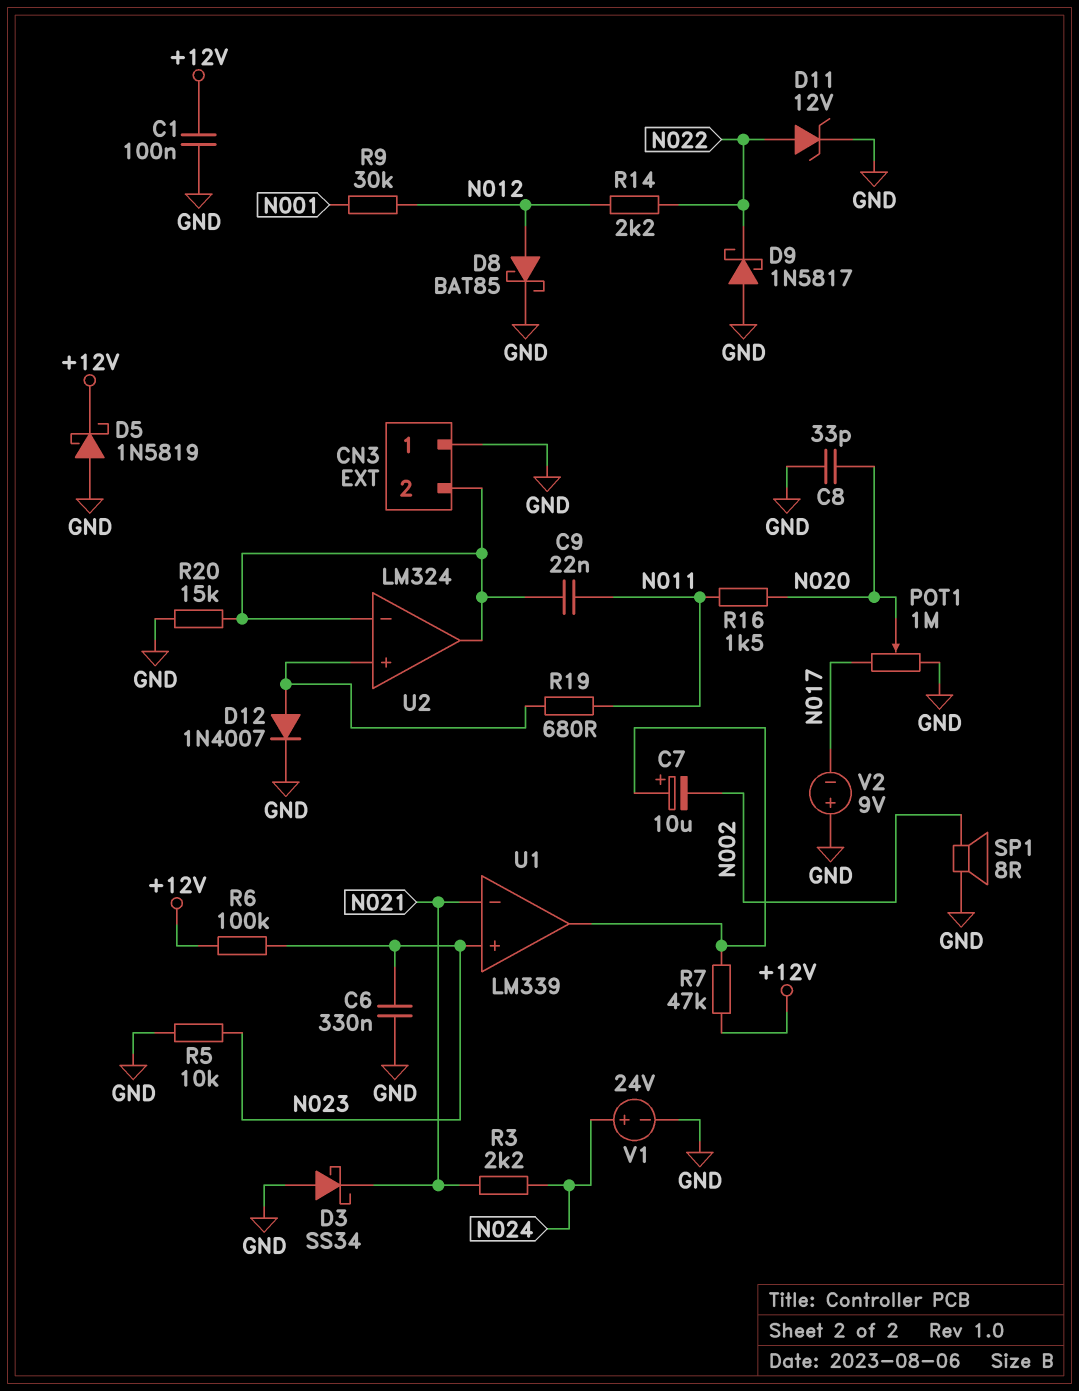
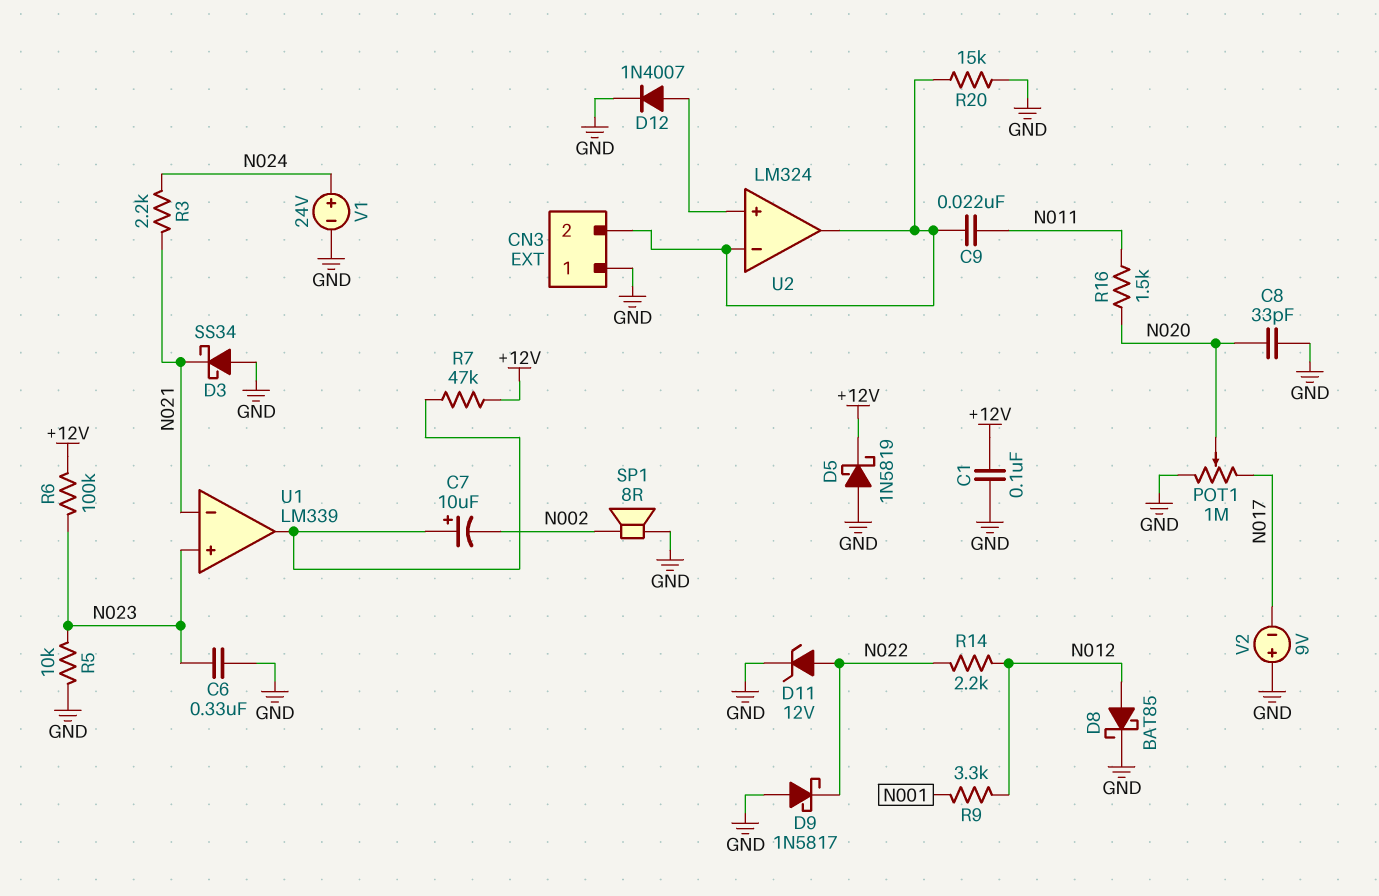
R9: 30k (N001, N012) -> 3.3k (N001, N012)
R19: 680 (N011, U2/in+) -> none

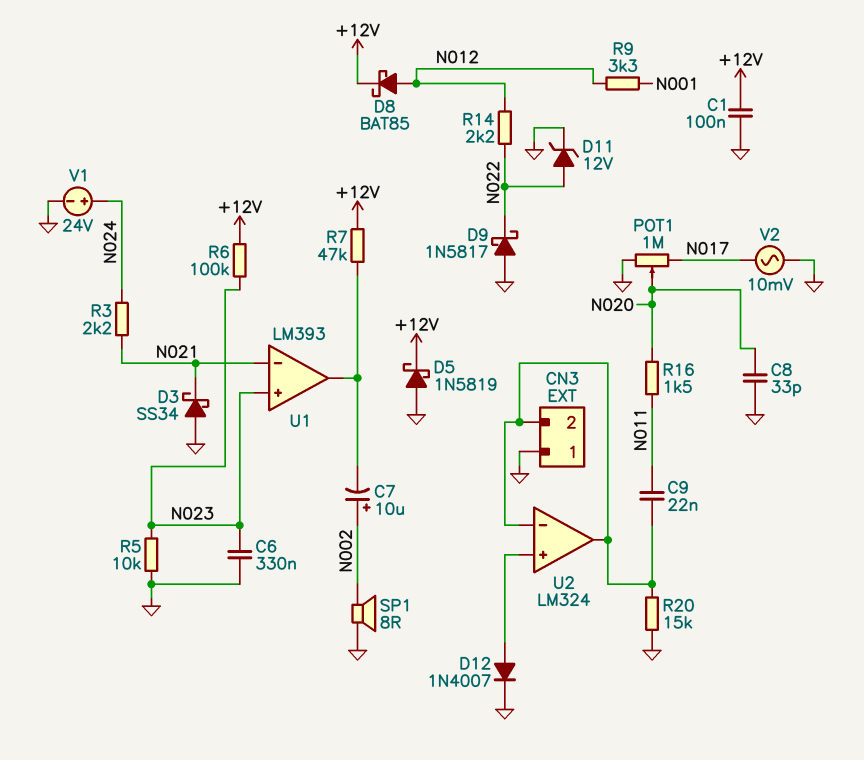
C7: 10uF (plus U1/out, minus N002) -> 10uF (plus N002, minus U1/out)
D8: schottky BAT85 (A N012, K GND) -> schottky BAT85 (A N012, K +12V)
U1: LM339 -> LM393
V2: 9V (plus GND, minus N017) -> AC 10mV (GND, N017)

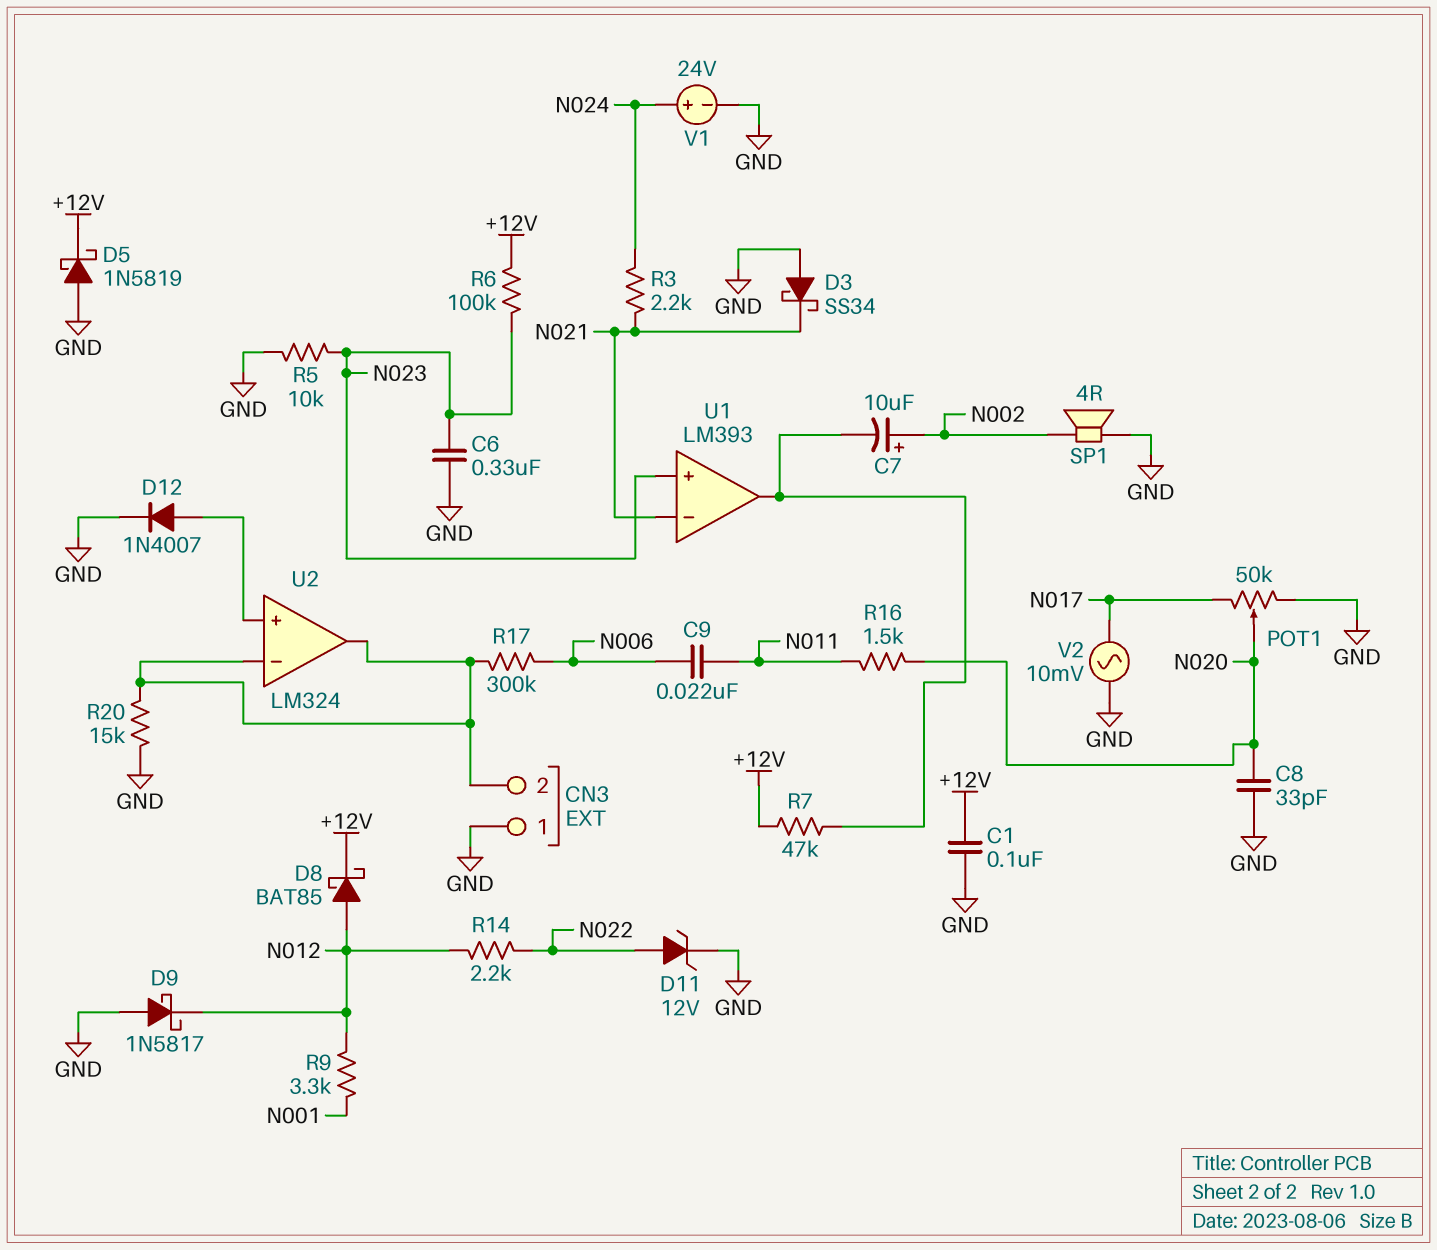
C9: 22nF (CN3/2, N011) -> 22nF (N006, N011)
D9: schottky 1N5817 (A GND, K N022) -> schottky 1N5817 (A GND, K N012)
POT1: 1M (GND, N017, wiper N020) -> 50k (GND, N017, wiper N020)
R17: none -> 300k (CN3/2, N006)
SP1: speaker 8R (GND, N002) -> speaker 4R (GND, N002)

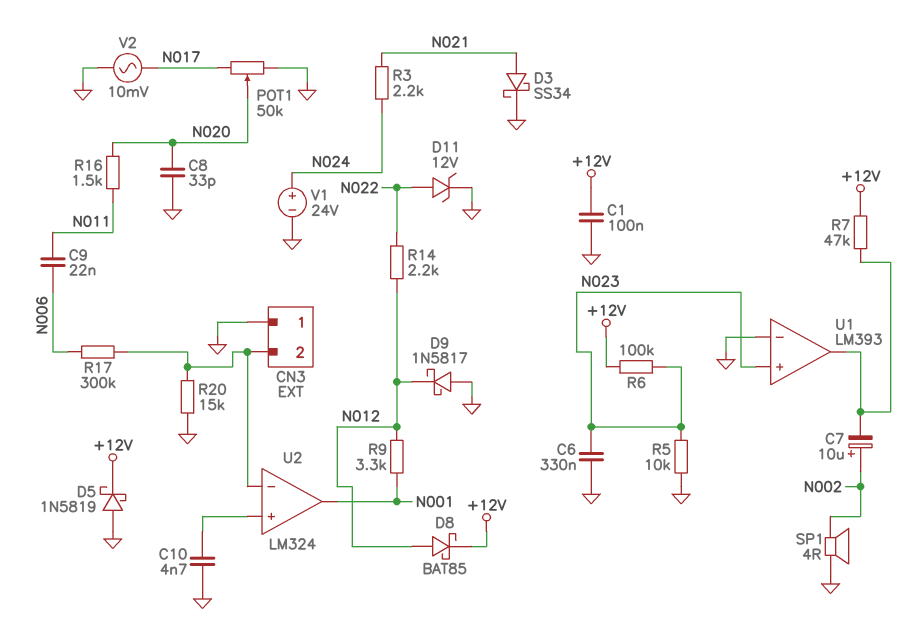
C10: none -> 4.7nF (GND, U2/in+)
D3: schottky SS34 (A GND, K N021) -> schottky SS34 (A N021, K GND)
D12: diode 1N4007 (A U2/in+, K GND) -> none
U1 pin in-: N021 -> GND
U2 pin out: CN3/2 -> N001

